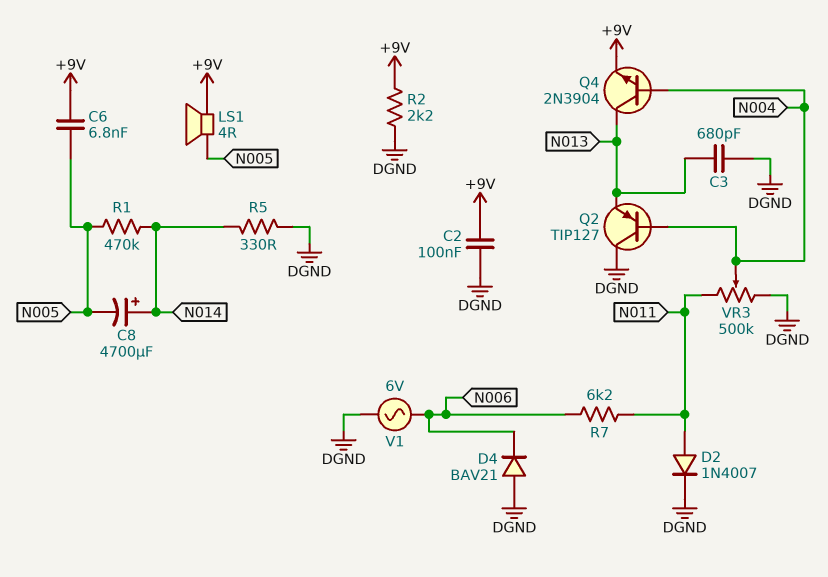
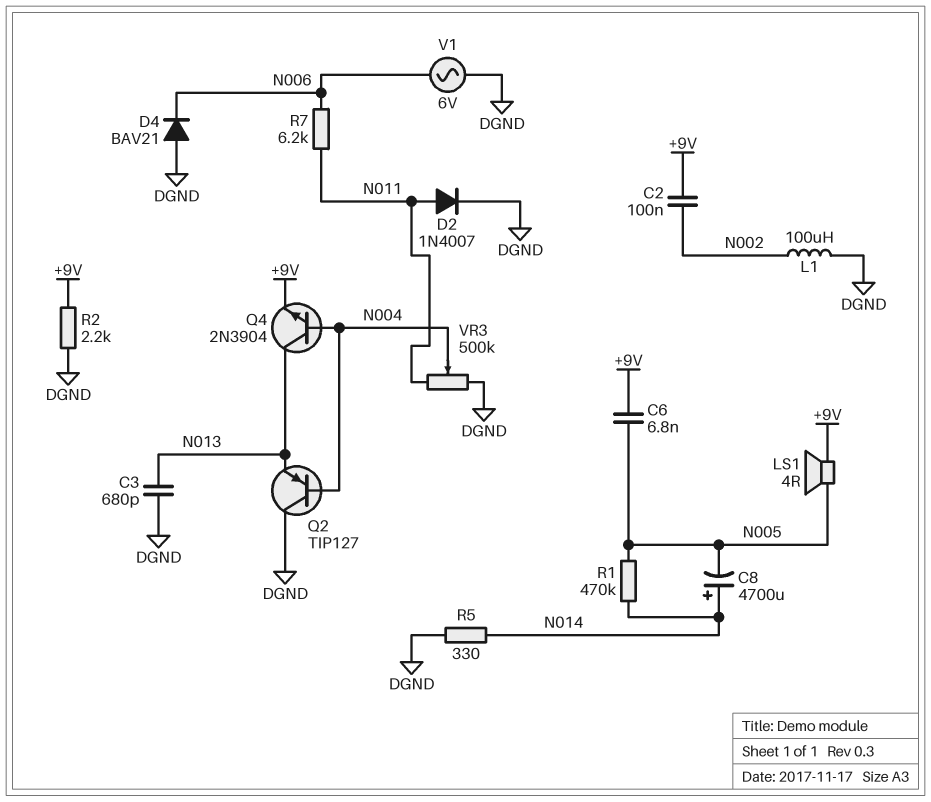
C2: 100nF (+9V, DGND) -> 100nF (+9V, N002)
L1: none -> 100uH (DGND, N002)

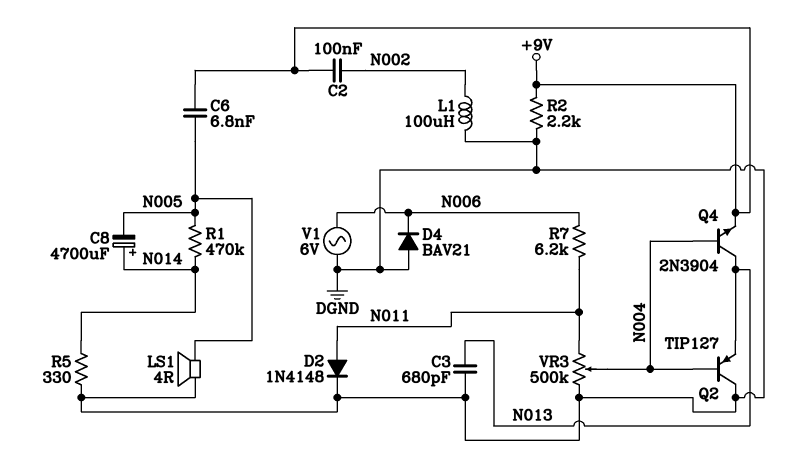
D2: diode 1N4007 (A N011, K DGND) -> diode 1N4148 (A N011, K DGND)
LS1: speaker 4R (+9V, N005) -> speaker 4R (DGND, N005)

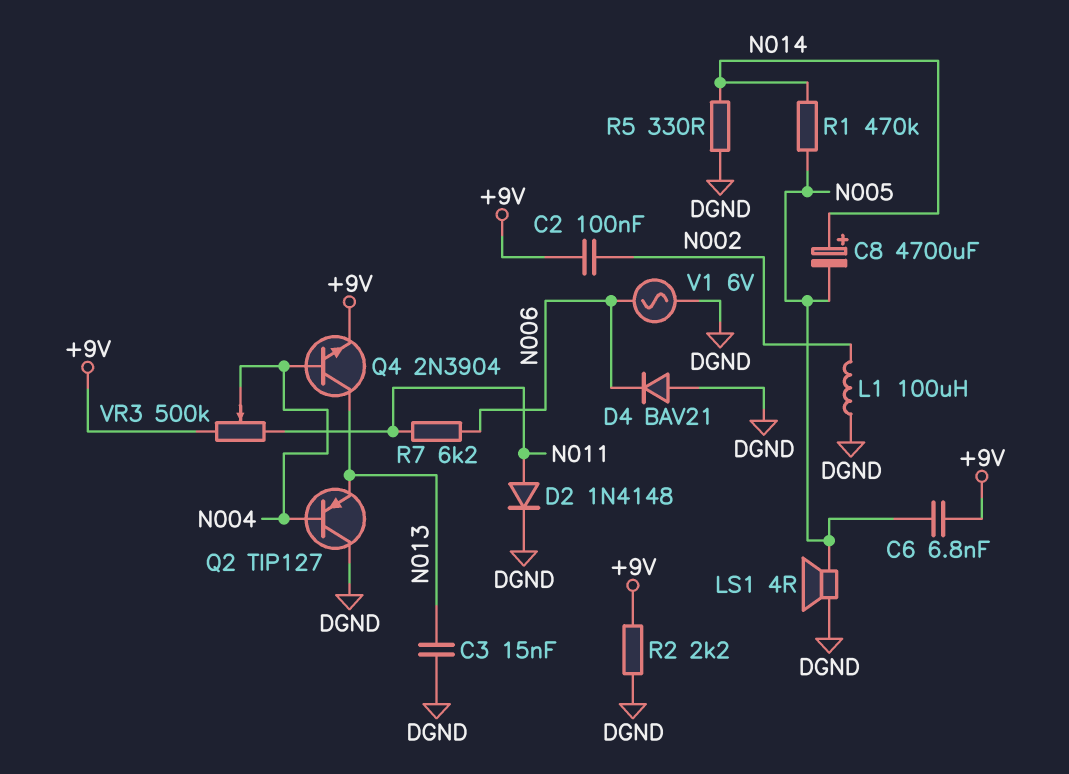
C3: 680pF (DGND, N013) -> 15nF (DGND, N013)
VR3: 500k (DGND, N011, wiper N004) -> 500k (+9V, N011, wiper N004)

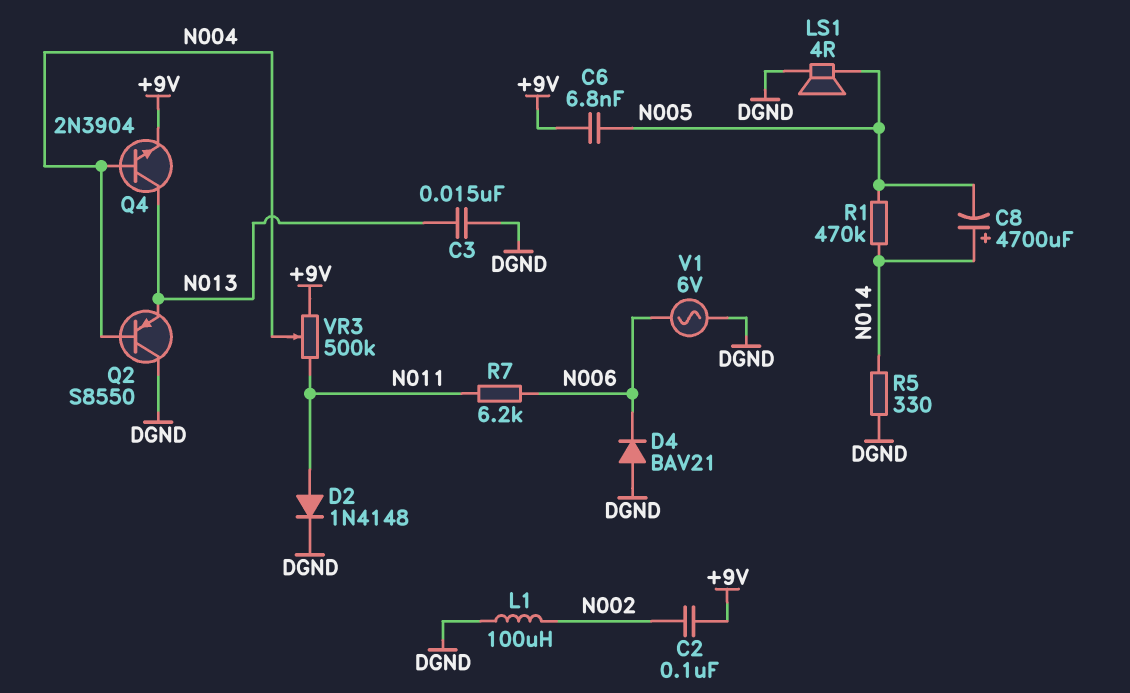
Q2: PNP TIP127 (B N004, C DGND, E N013) -> PNP S8550 (B N004, C DGND, E N013)
R2: 2.2k (+9V, DGND) -> none

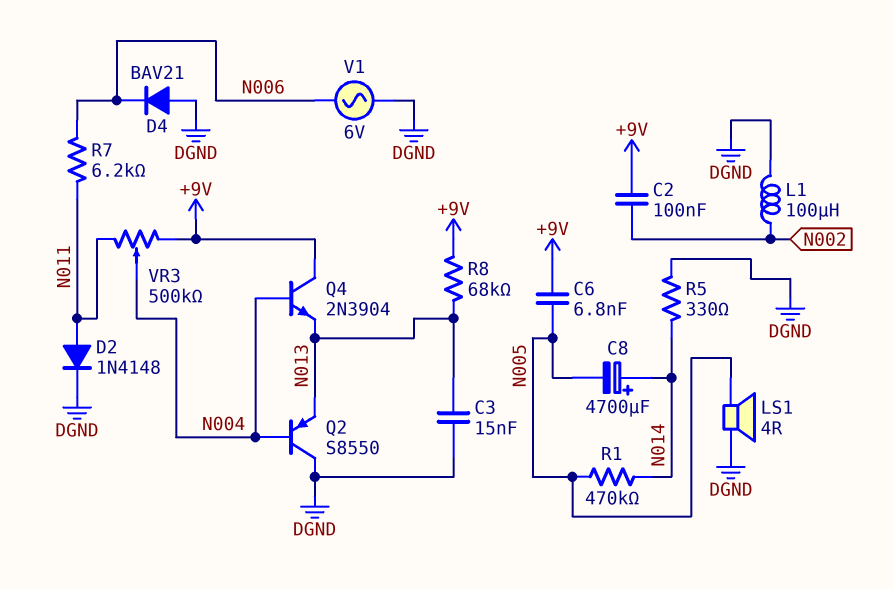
Q4: NPN 2N3904 (B N004, C N013, E +9V) -> NPN 2N3904 (B N004, C +9V, E N013)
R8: none -> 68k (+9V, N013)

